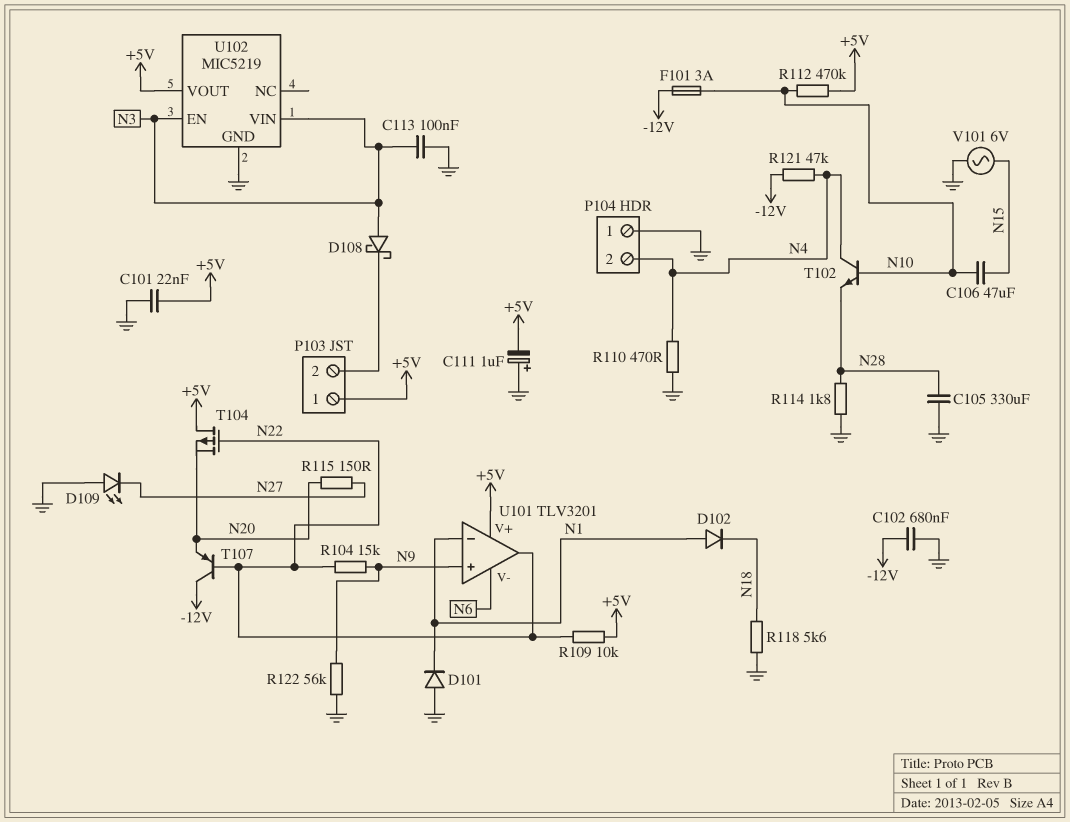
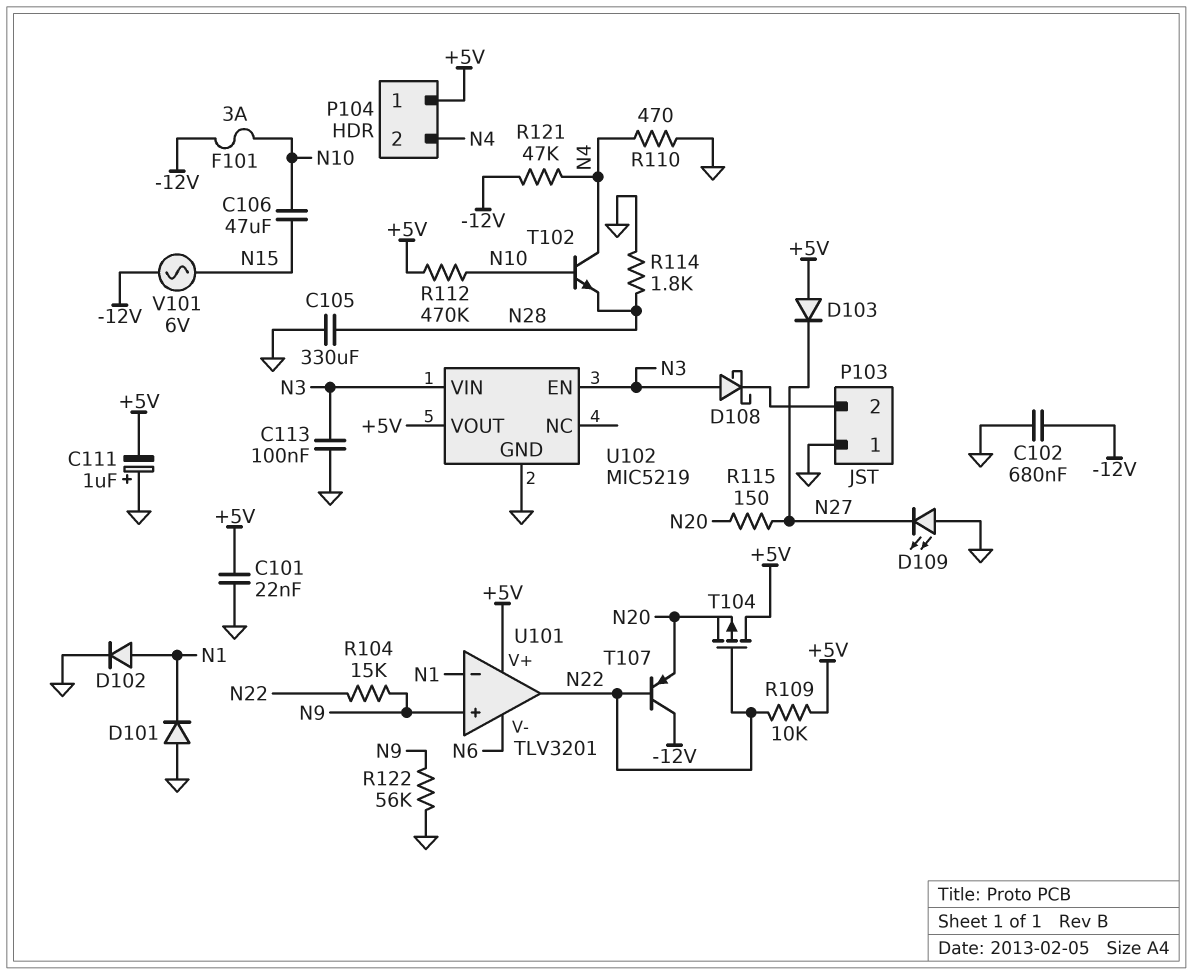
D102: diode (A N1, K N18) -> diode (A N1, K GND)
D103: none -> diode (A +5V, K N27)
P103 pin 1: +5V -> GND
P104 pin 1: GND -> +5V
R118: 5.6k (GND, N18) -> none
V101: AC 6V (GND, N15) -> AC 6V (-12V, N15)

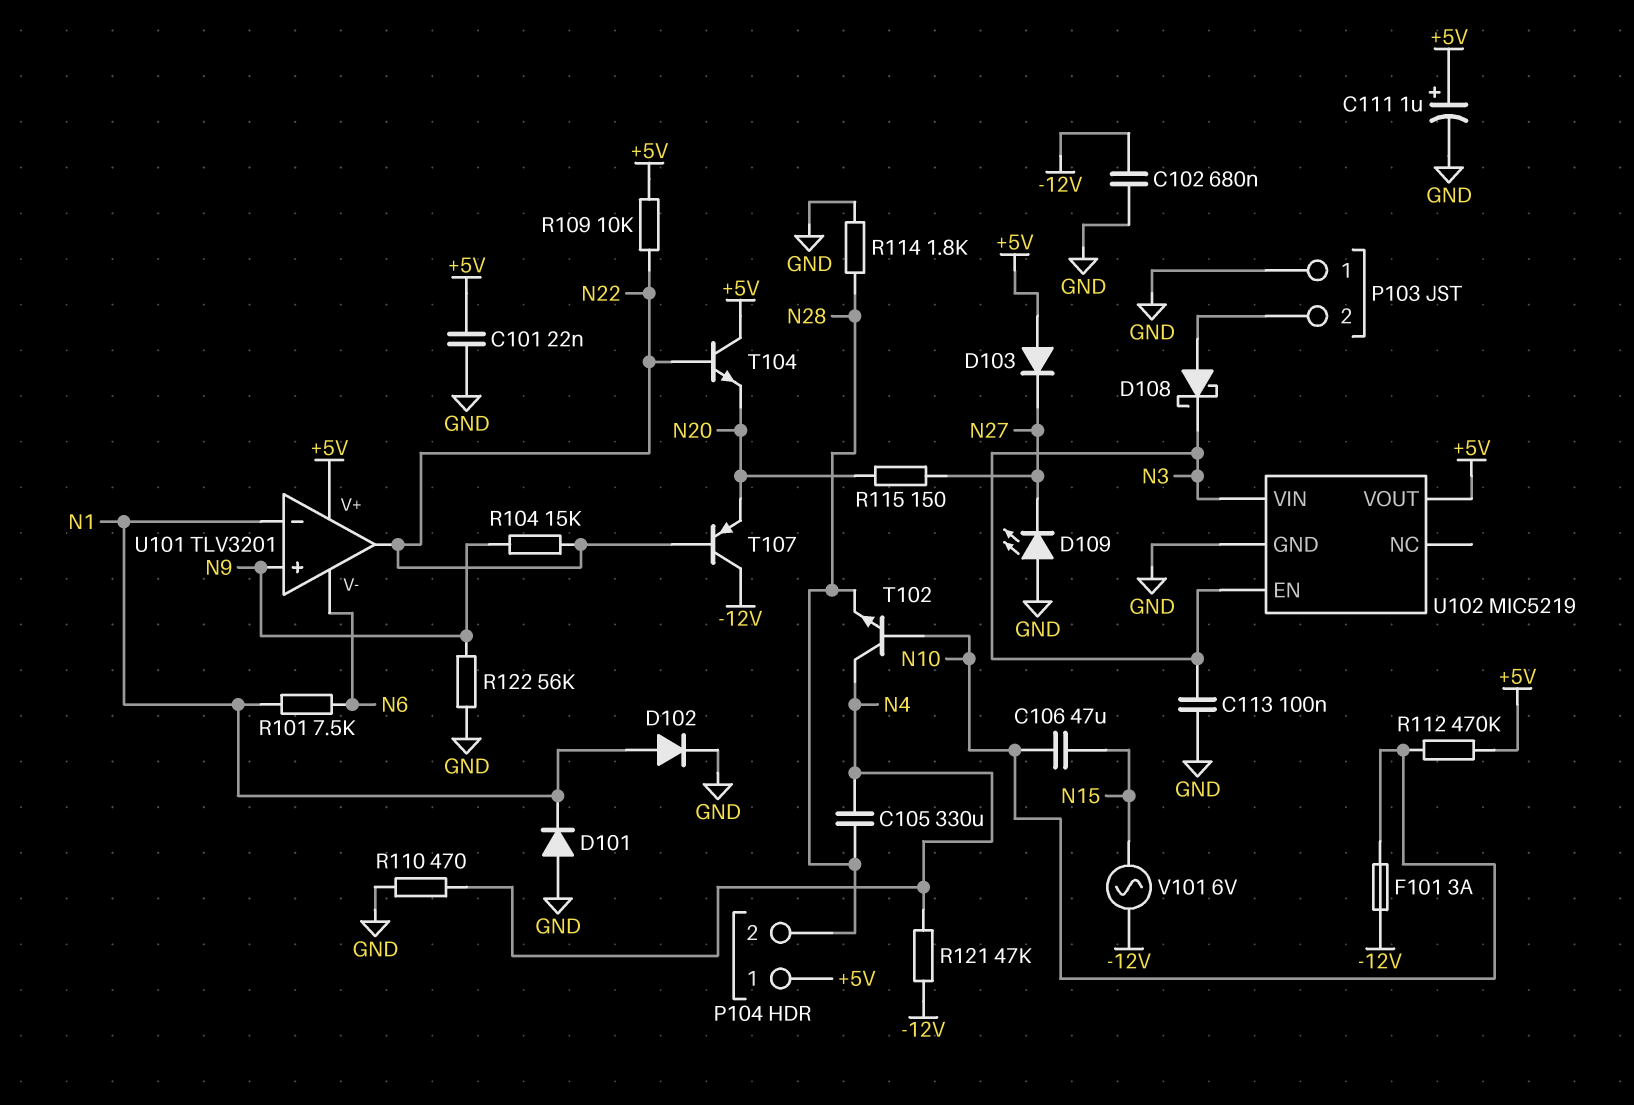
C105: 330uF (GND, N28) -> 330uF (N4, N28)
C111: 1uF (plus GND, minus +5V) -> 1uF (plus +5V, minus GND)
D108: schottky (A N3, K P103/2) -> schottky (A P103/2, K N3)
P104 pin 2: N4 -> N28
R101: none -> 7.5k (N1, N6)
T104: PMOS (G N22, D +5V, S N20) -> NPN (B N22, C +5V, E N20)

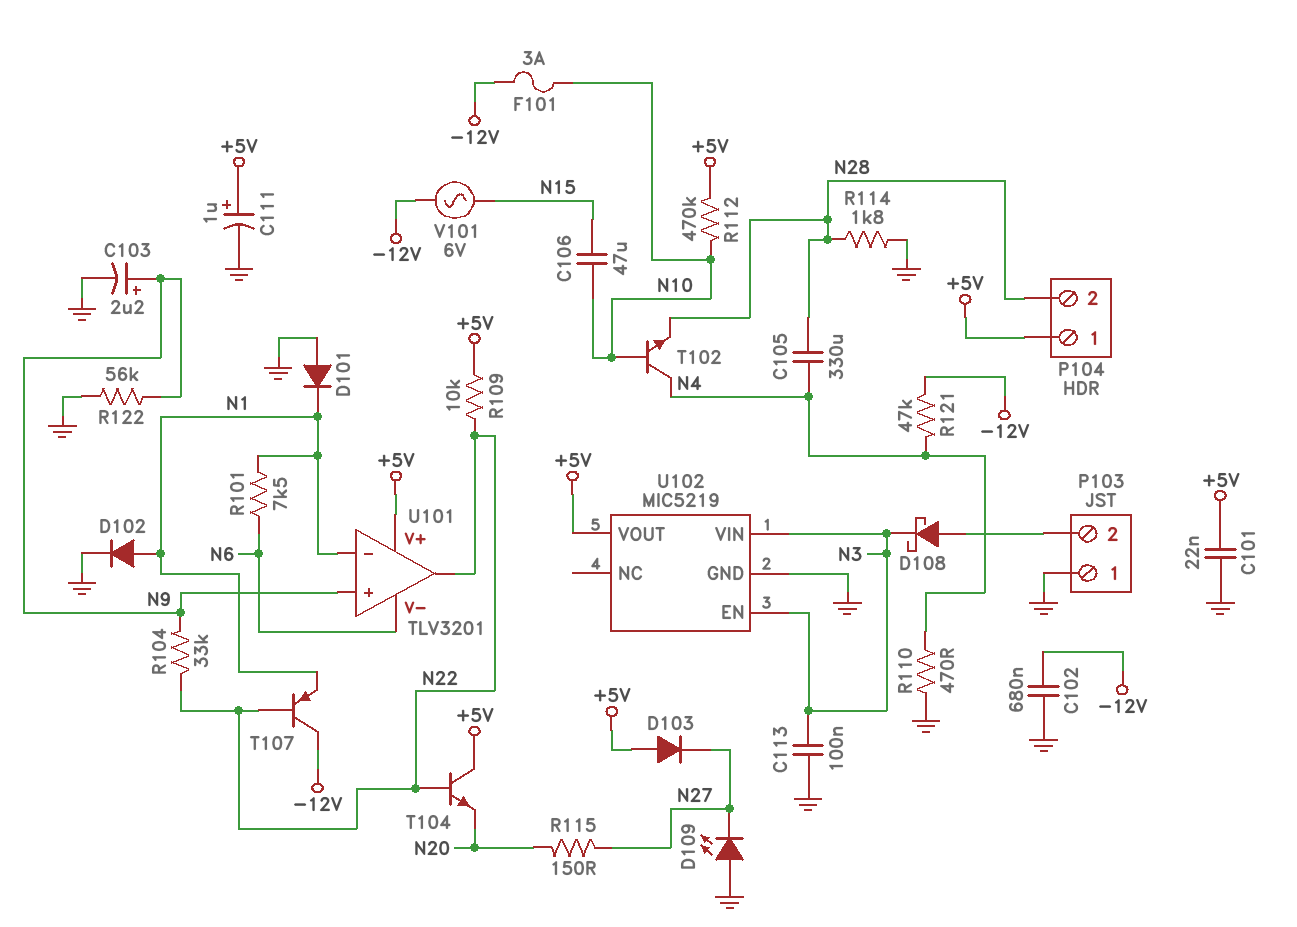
C103: none -> 2.2uF (plus N9, minus GND)
R104: 15k (N9, N22) -> 33k (N9, N22)
T107: PNP (B N22, C -12V, E N20) -> PNP (B N22, C -12V, E N1)

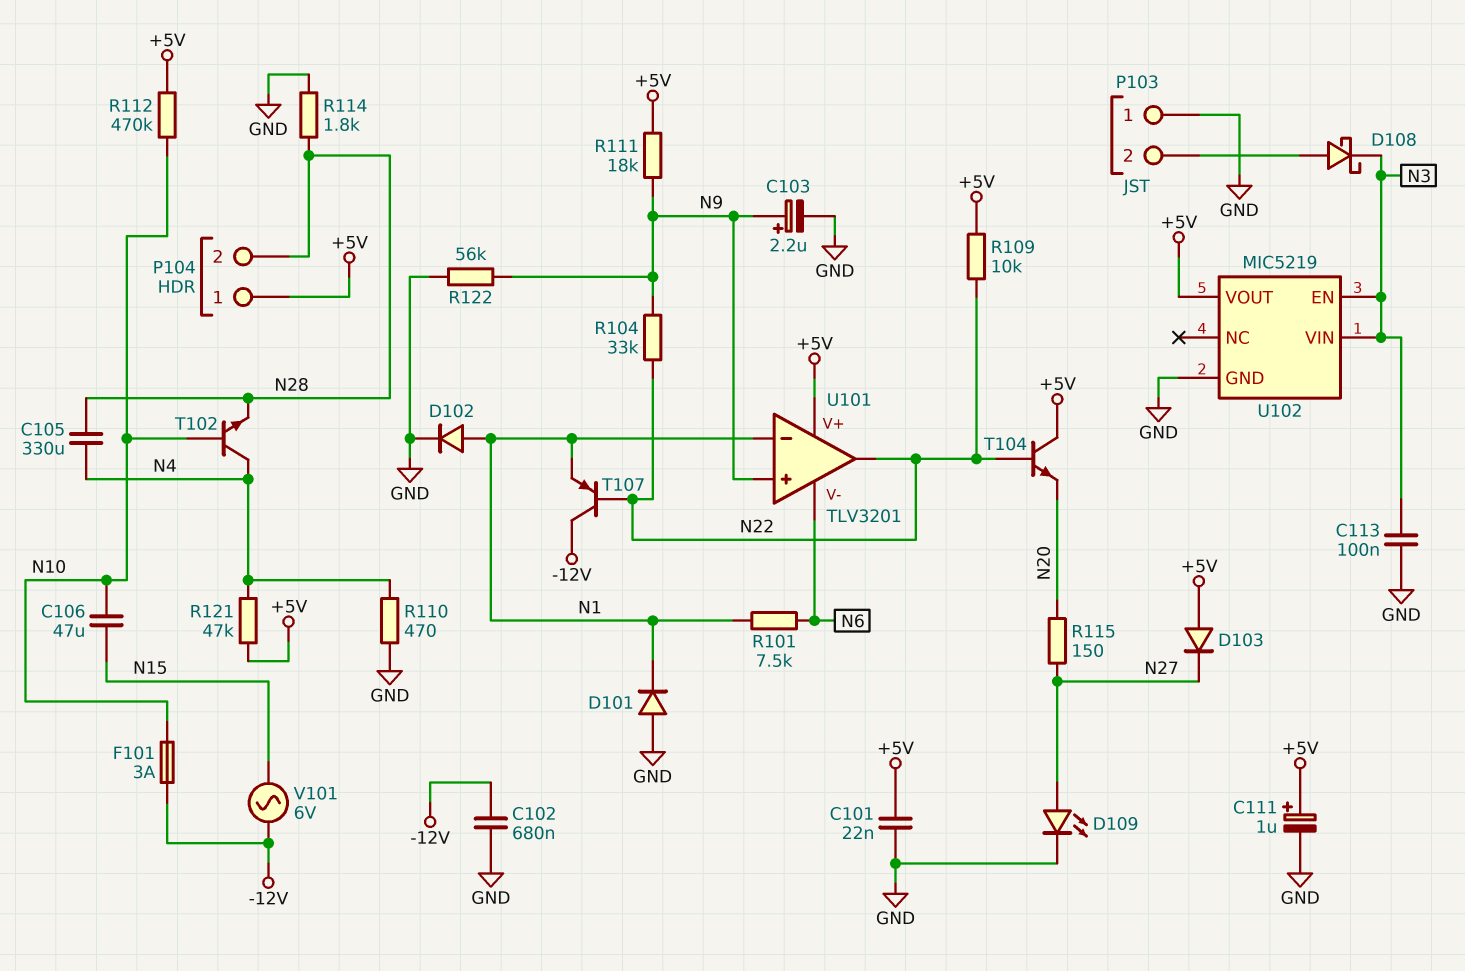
D109: LED (A GND, K N27) -> LED (A N27, K GND)
R111: none -> 18k (+5V, N9)
R121: 47k (-12V, N4) -> 47k (+5V, N4)

